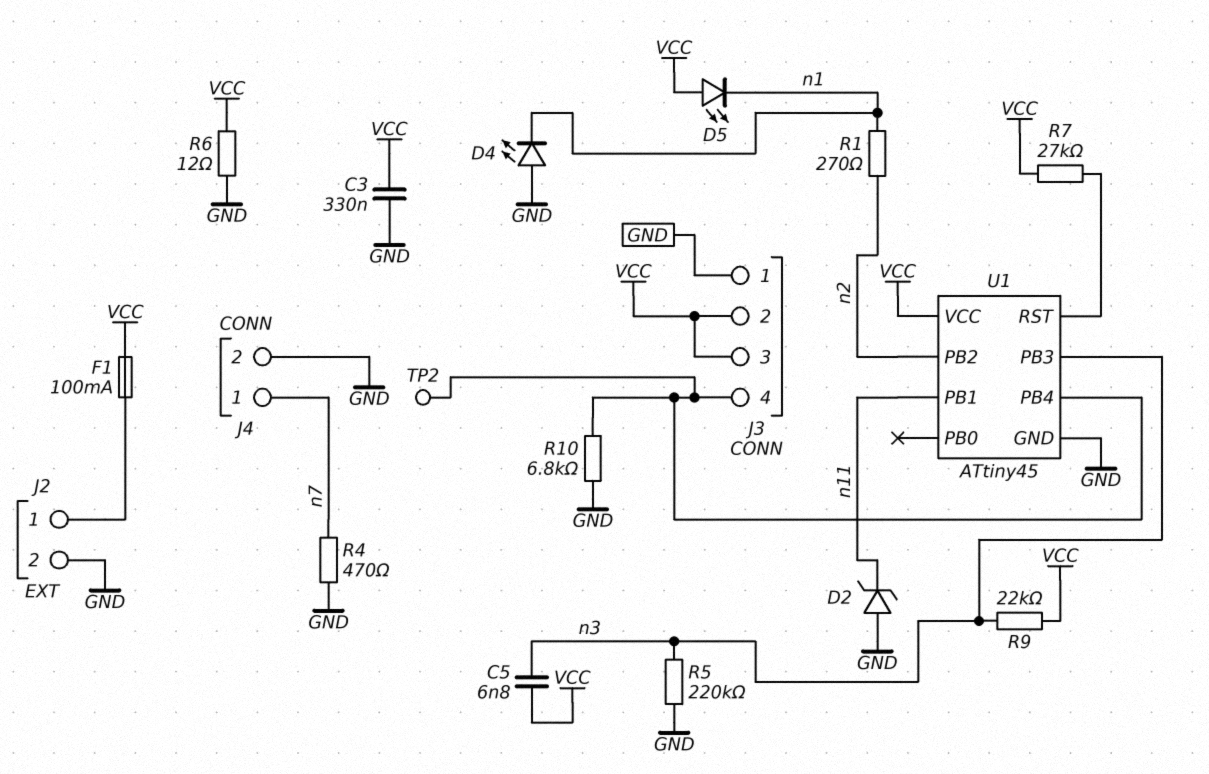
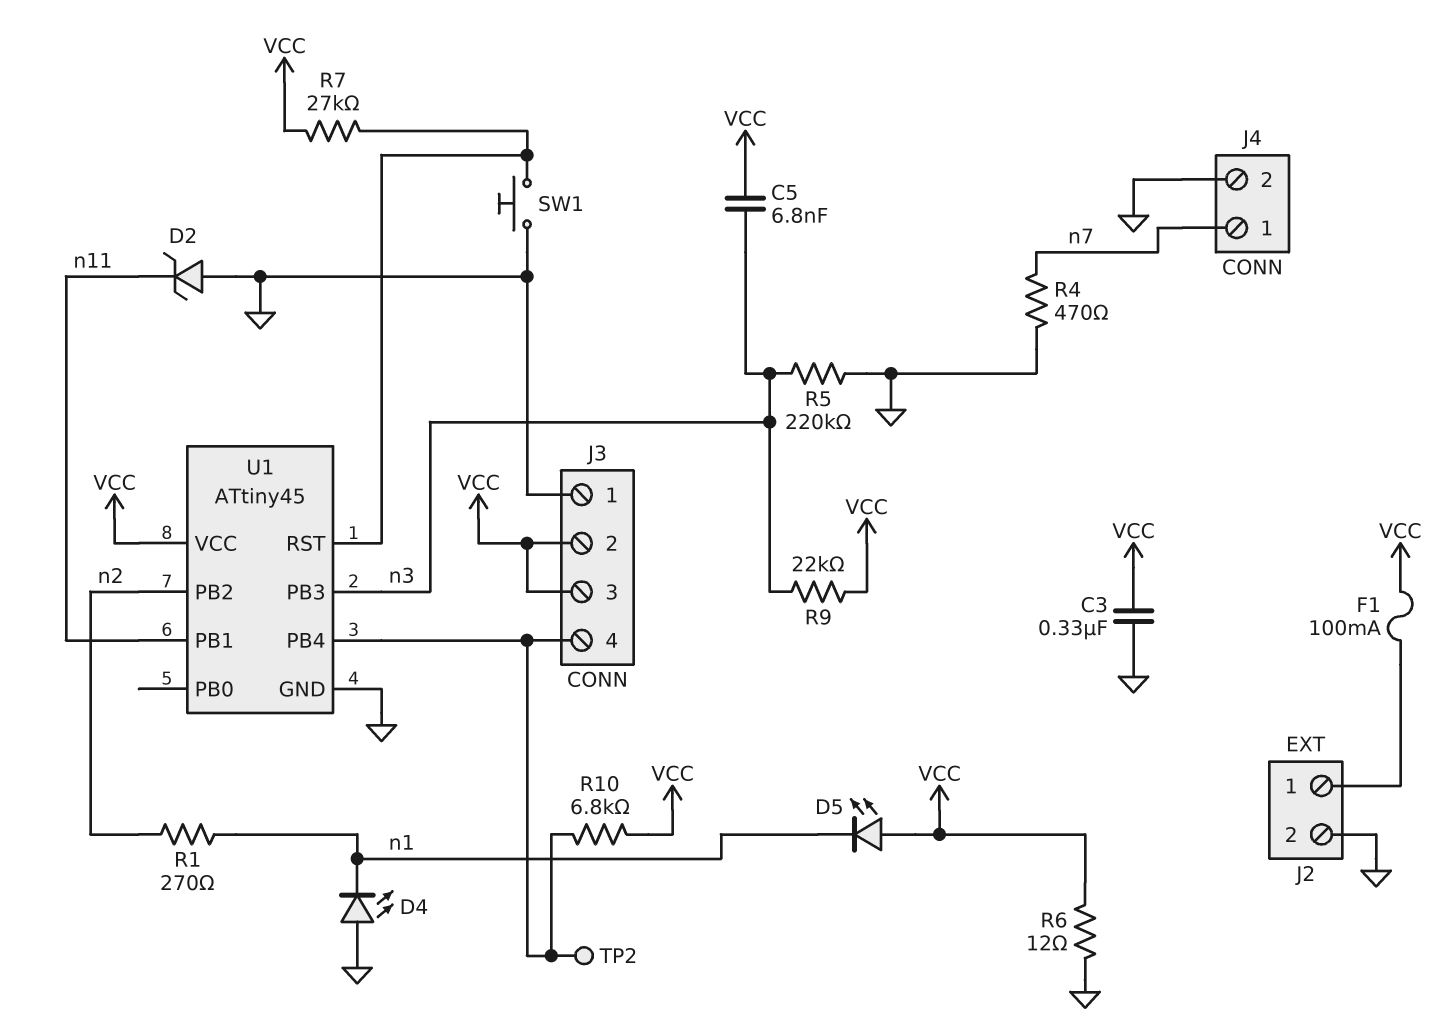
R10: 6.8k (GND, J3/4) -> 6.8k (J3/4, VCC)
SW1: none -> button (GND, U1/RST)

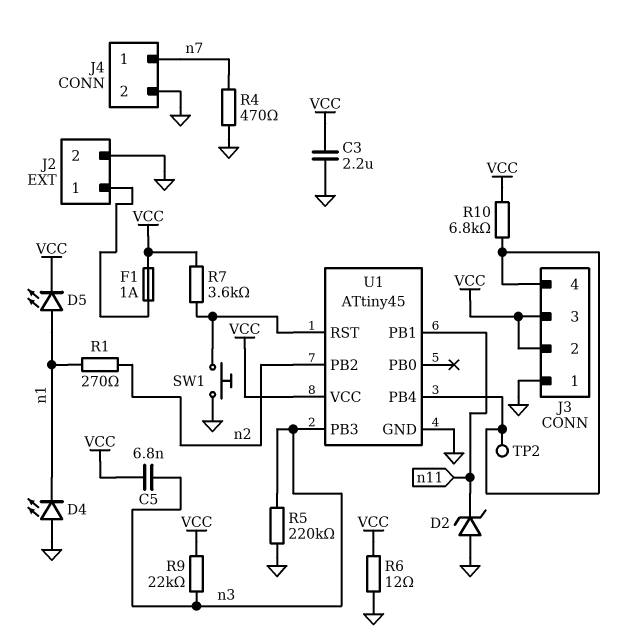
C3: 330nF (GND, VCC) -> 2.2uF (GND, VCC)
D5: LED (A VCC, K n1) -> LED (A n1, K VCC)
F1: 100mA (J2/1, VCC) -> 1A (J2/1, VCC)
R7: 27k (U1/RST, VCC) -> 3.6k (U1/RST, VCC)

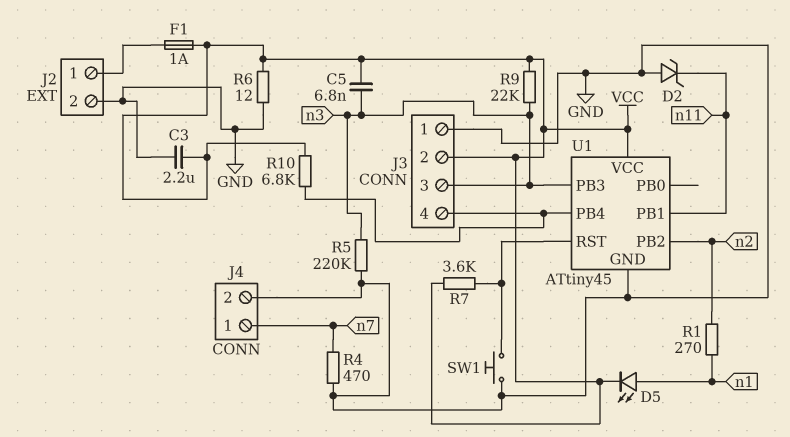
D4: LED (A GND, K n1) -> none
J3 pin 3: VCC -> n3
TP2: test point (J3/4) -> none

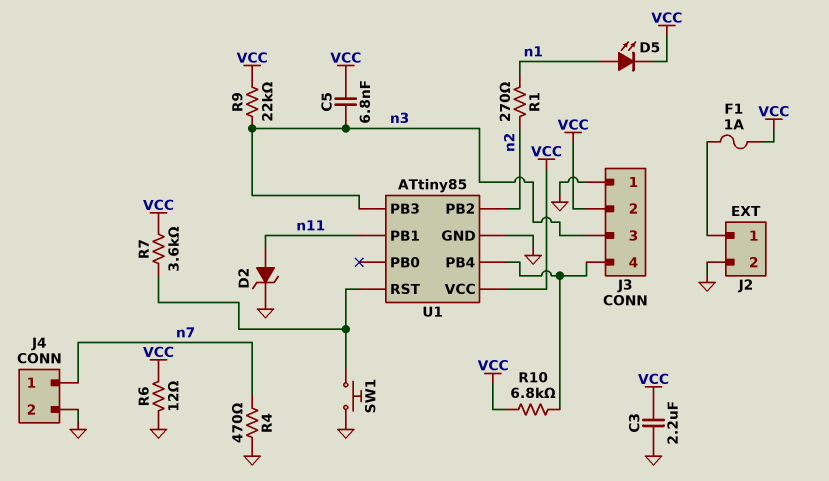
D2: zener (A GND, K n11) -> zener (A n11, K GND)
R5: 220k (GND, n3) -> none
U1: ATtiny45 -> ATtiny85

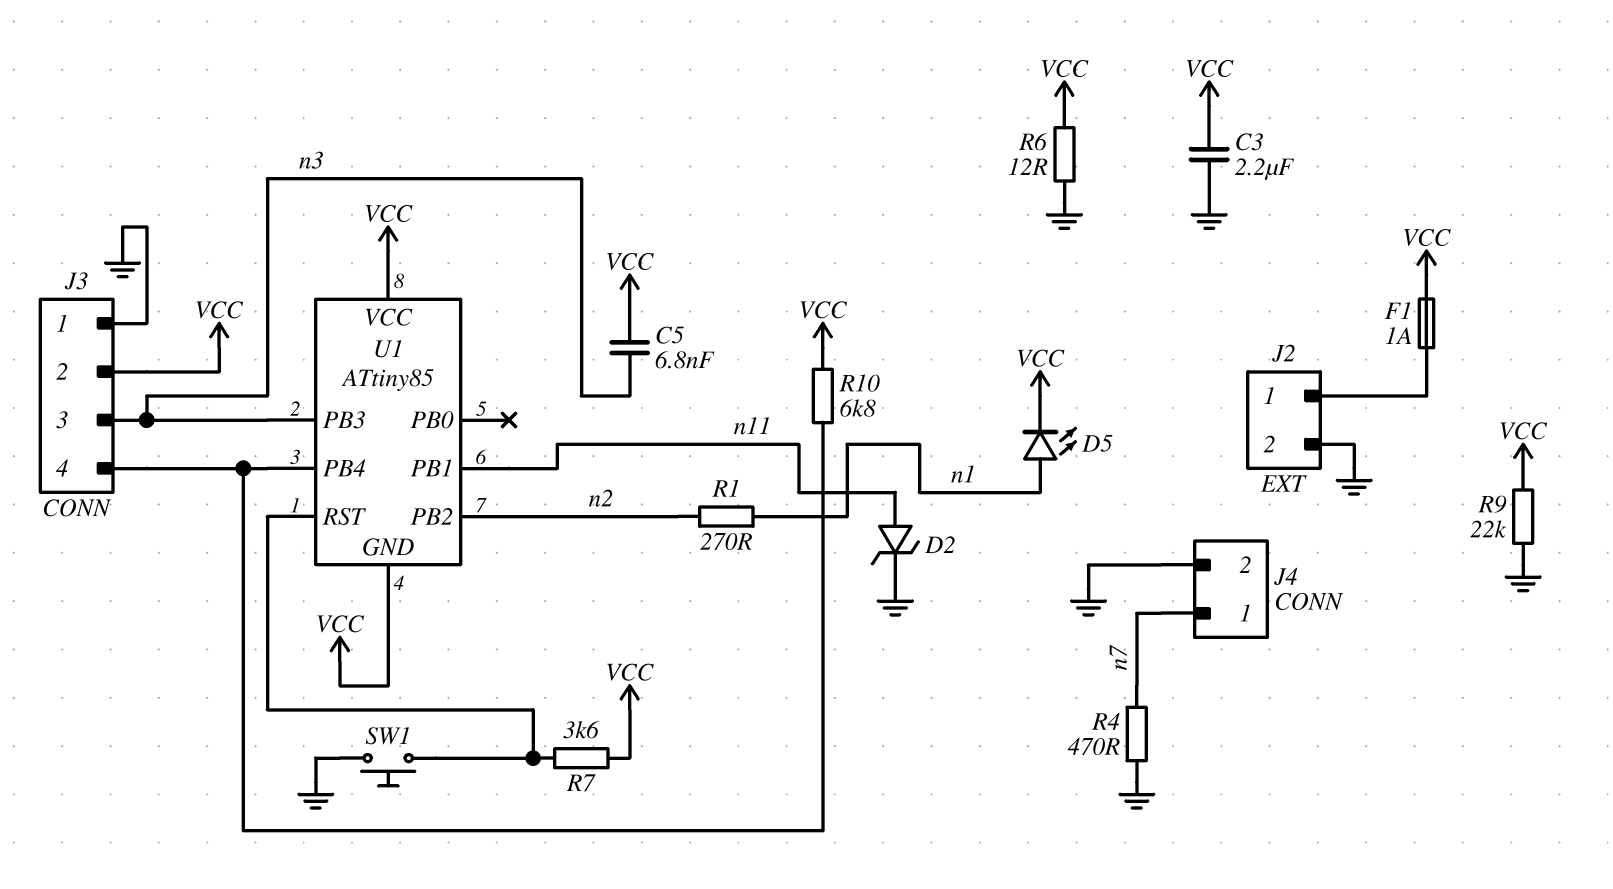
R9: 22k (VCC, n3) -> 22k (GND, VCC)
U1 pin GND: GND -> VCC

